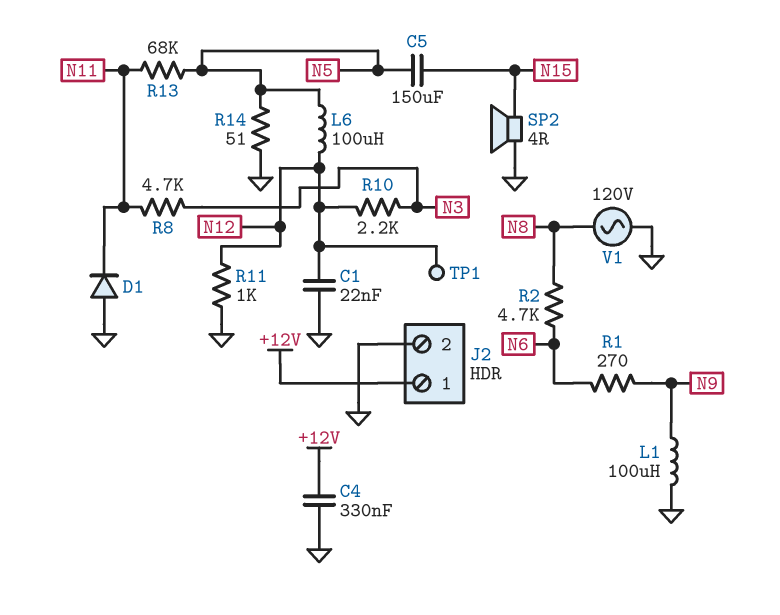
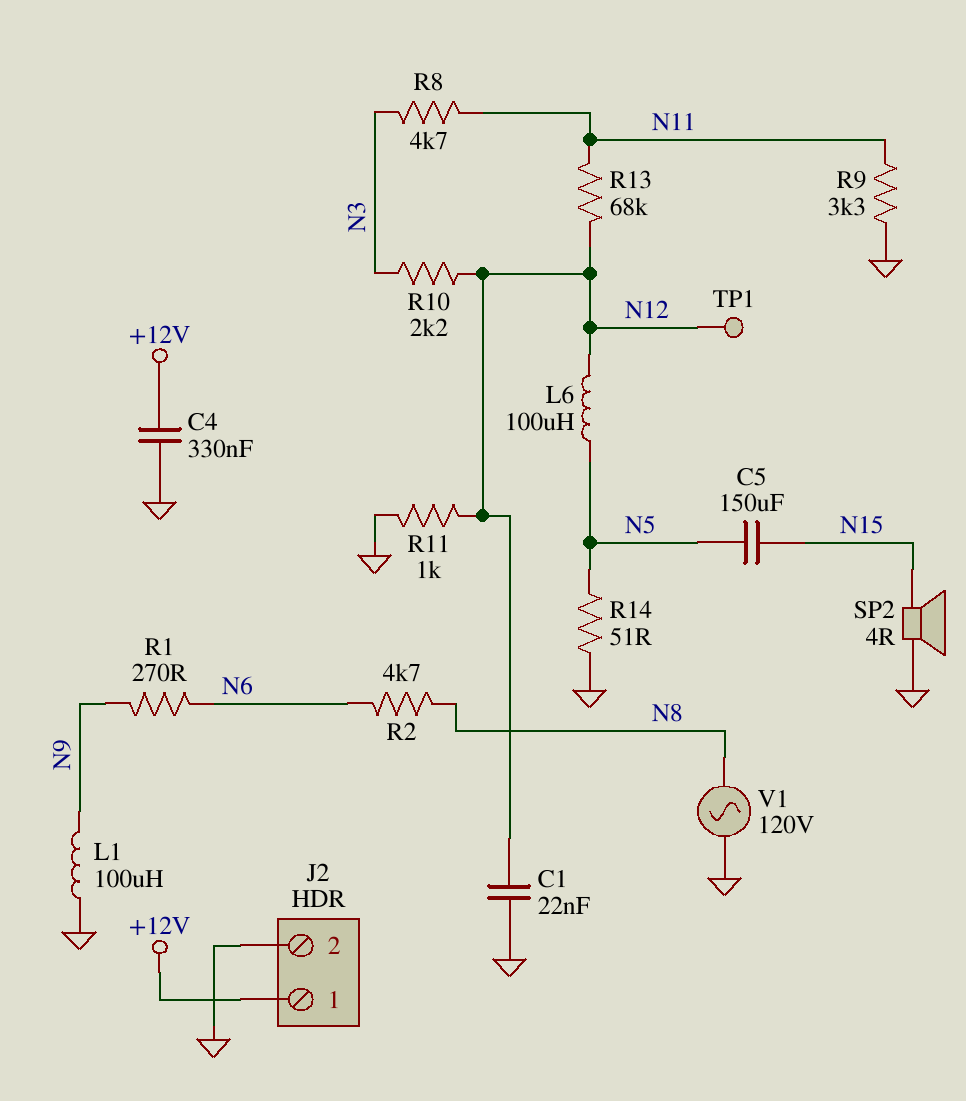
D1: diode (A GND, K N11) -> none
R9: none -> 3.3k (GND, N11)
R13: 68k (N5, N11) -> 68k (N11, N12)

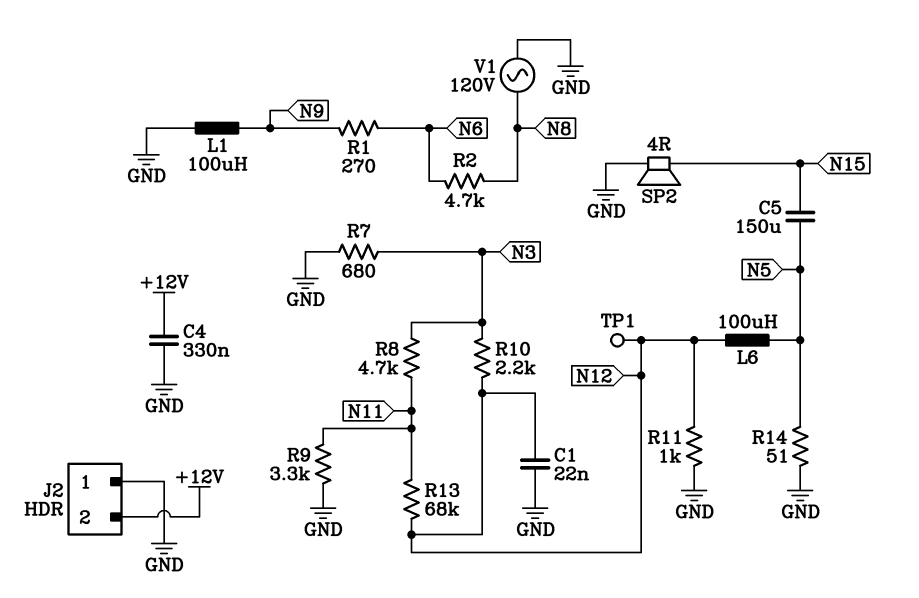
J2 pin 1: +12V -> GND
J2 pin 2: GND -> +12V
R7: none -> 680 (GND, N3)

